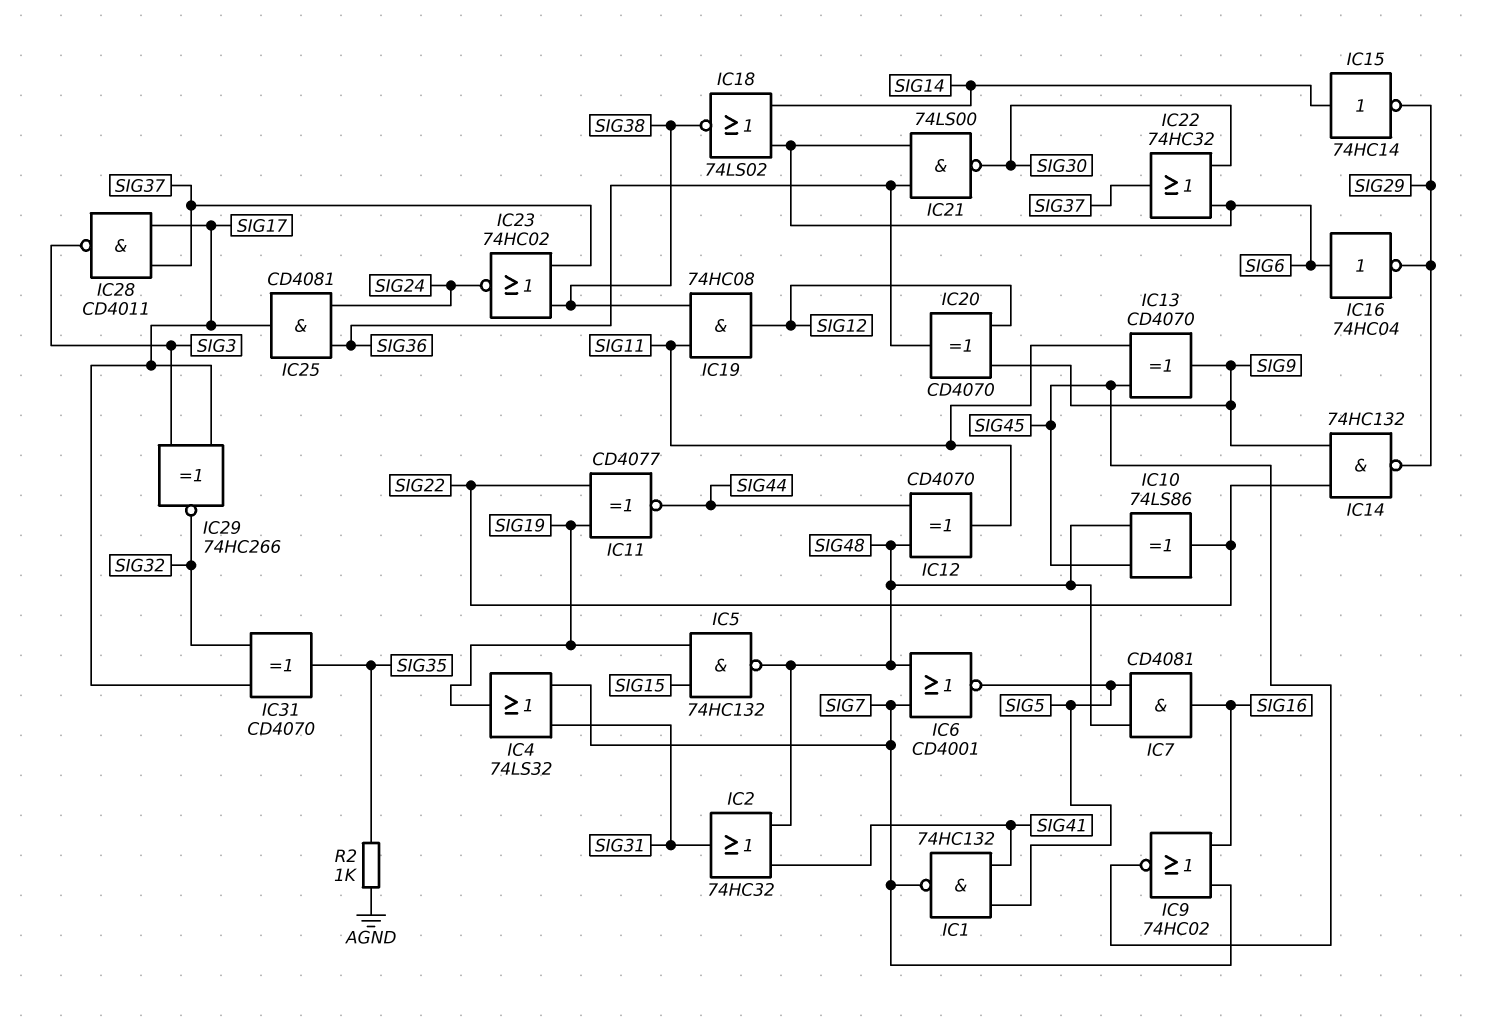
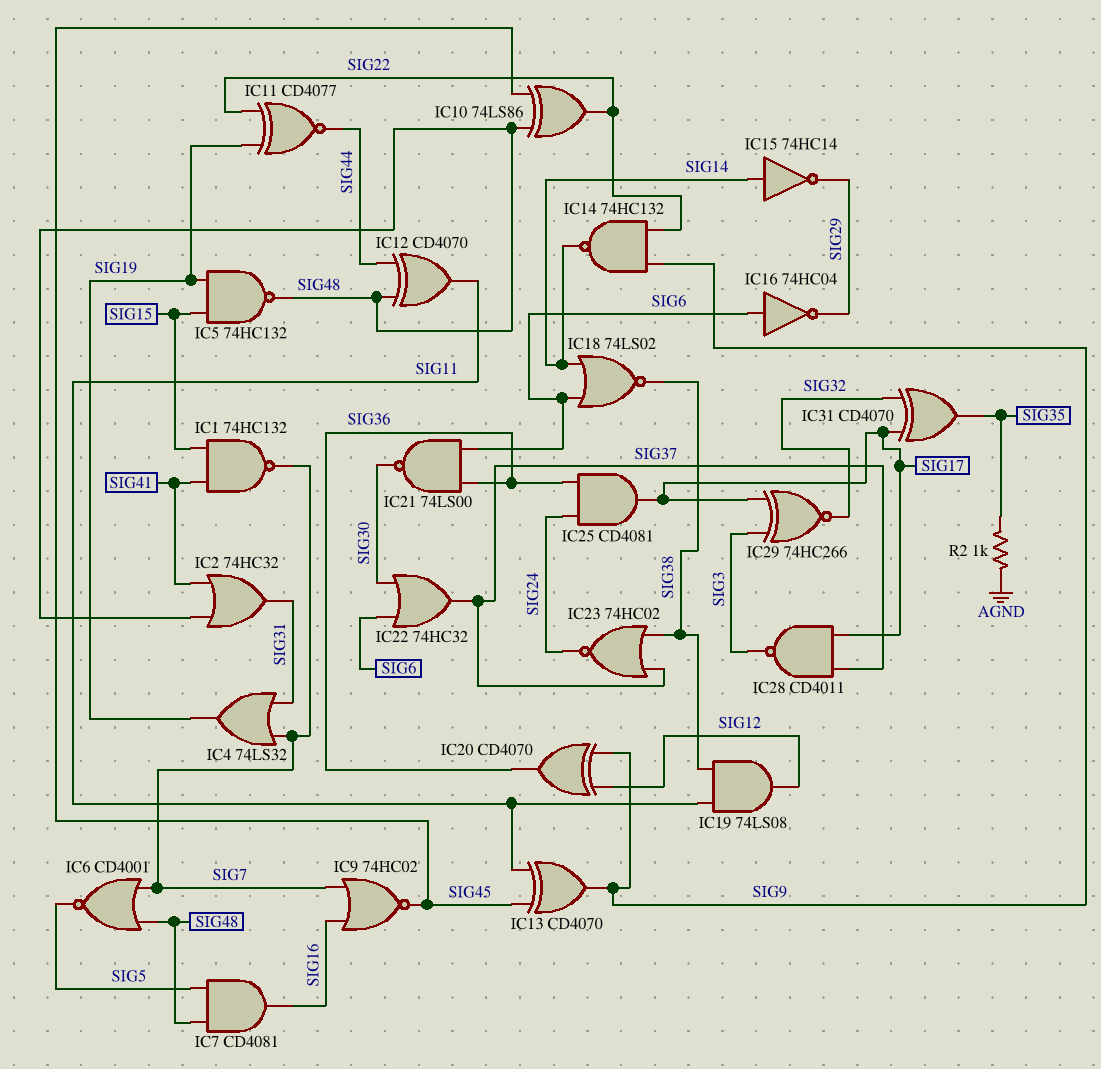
IC1: NAND 74HC132 (in SIG5, in SIG41, out SIG7) -> NAND 74HC132 (in SIG15, in SIG41, out SIG7)
IC14: NAND 74HC132 (in SIG9, in SIG22, out SIG29) -> NAND 74HC132 (in SIG9, in SIG22, out SIG14)
IC19: AND 74HC08 (in SIG11, in SIG38, out SIG12) -> AND 74LS08 (in SIG11, in SIG38, out SIG12)

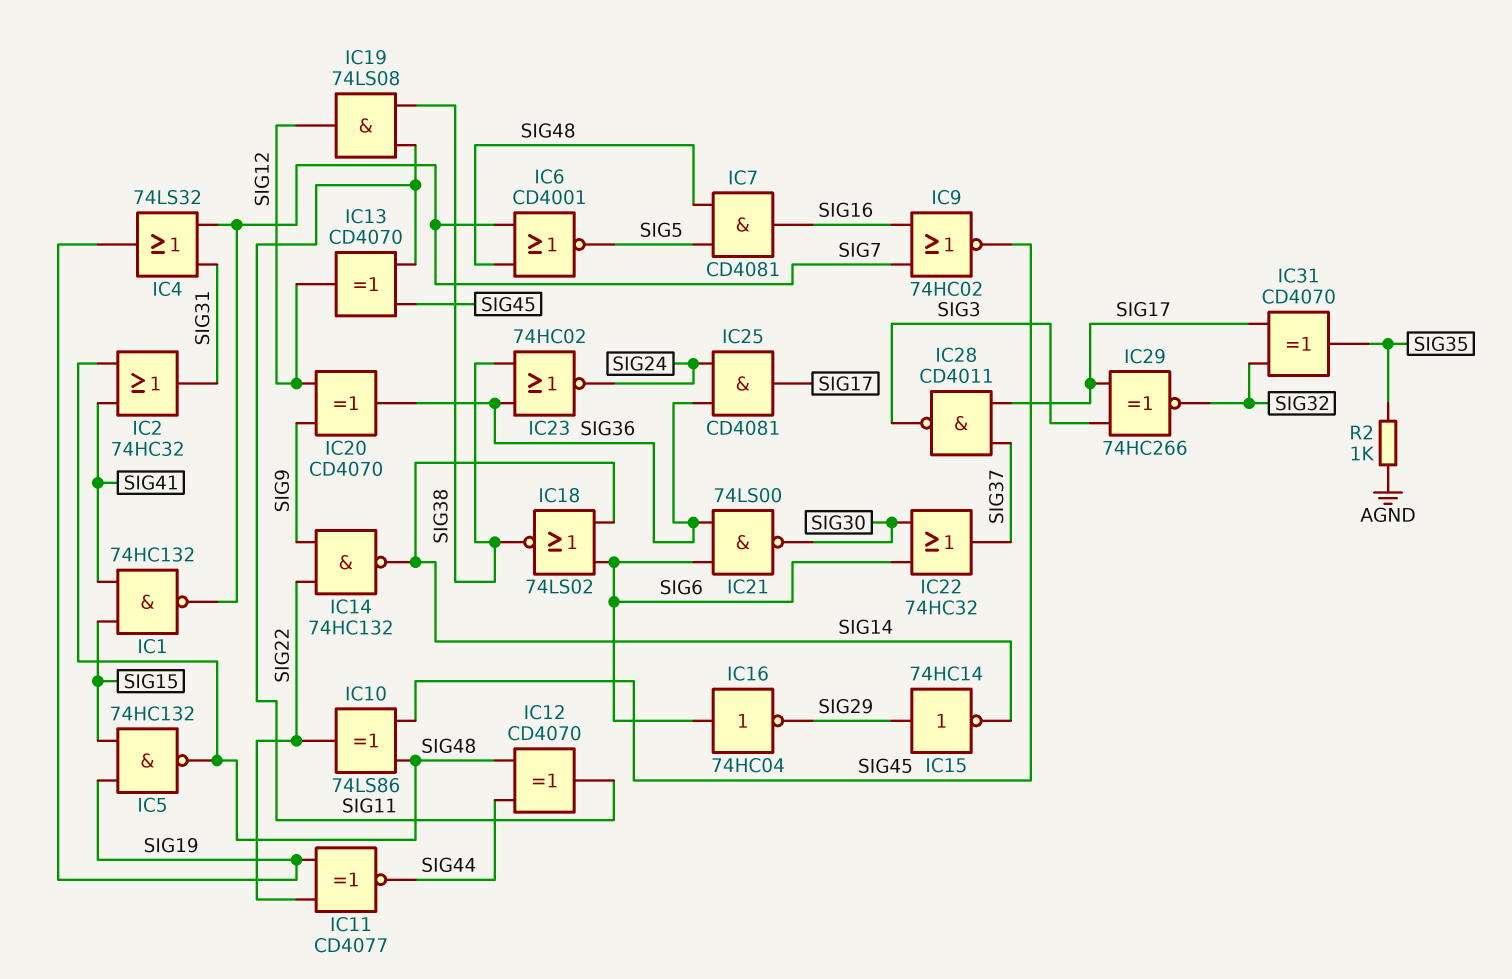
IC13: XOR CD4070 (in SIG11, in SIG45, out SIG9) -> XOR CD4070 (in SIG11, in SIG45, out SIG12)
IC15: NOT 74HC14 (in SIG14, out SIG29) -> NOT 74HC14 (in SIG29, out SIG14)
IC23: NOR 74HC02 (in SIG37, in SIG38, out SIG24) -> NOR 74HC02 (in SIG36, in SIG38, out SIG24)

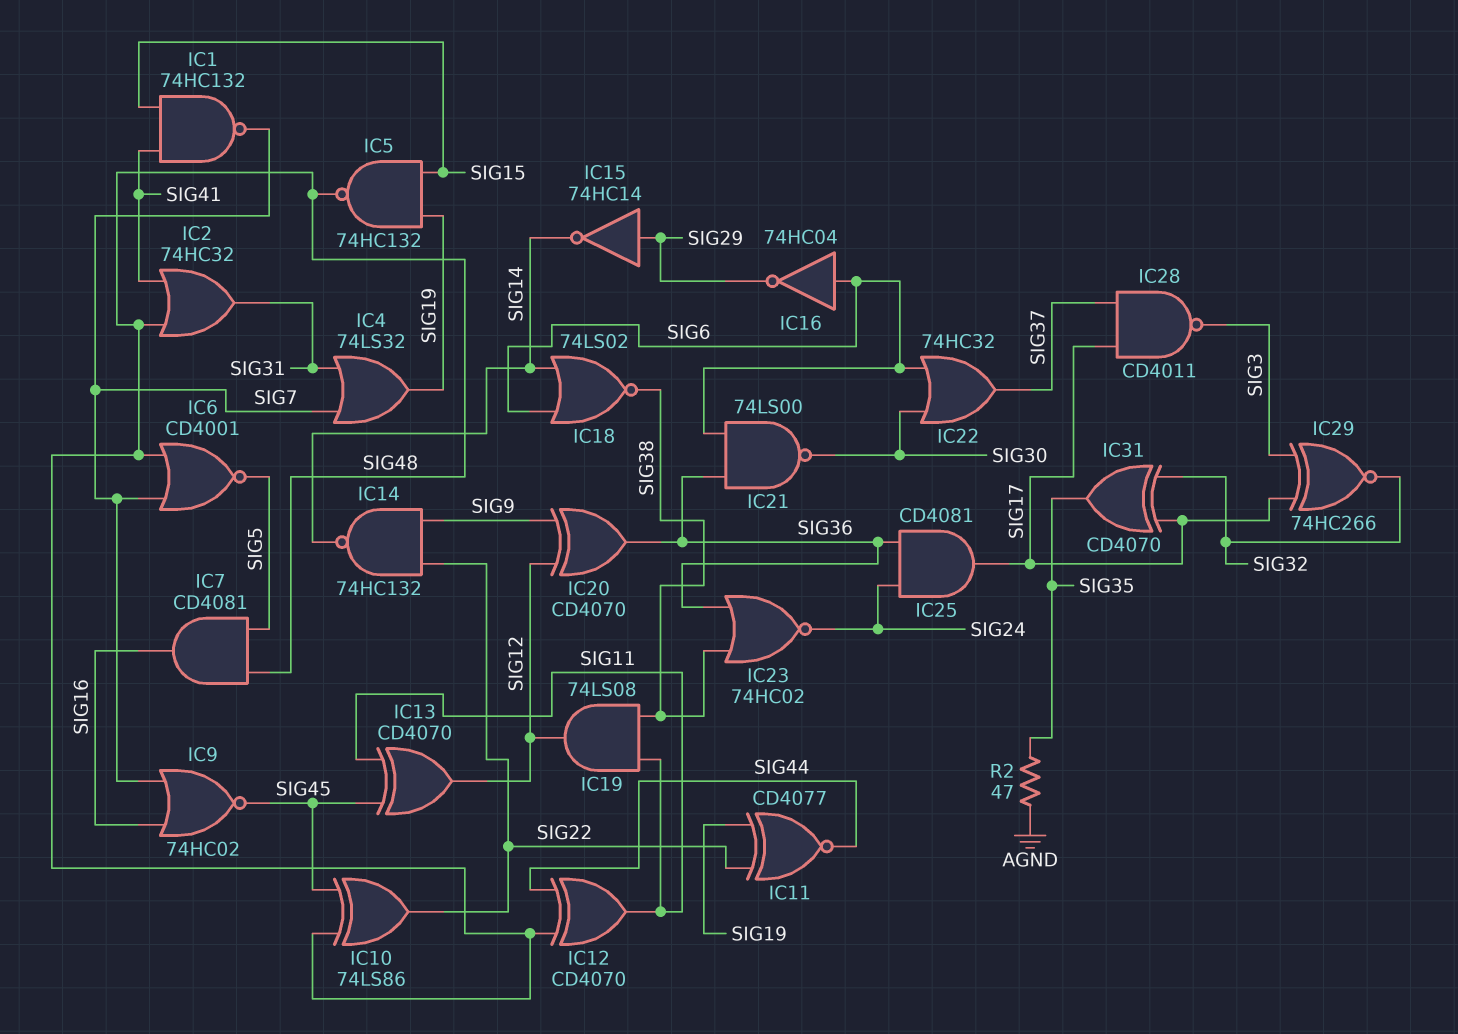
R2: 1k (AGND, SIG35) -> 47 (AGND, SIG35)

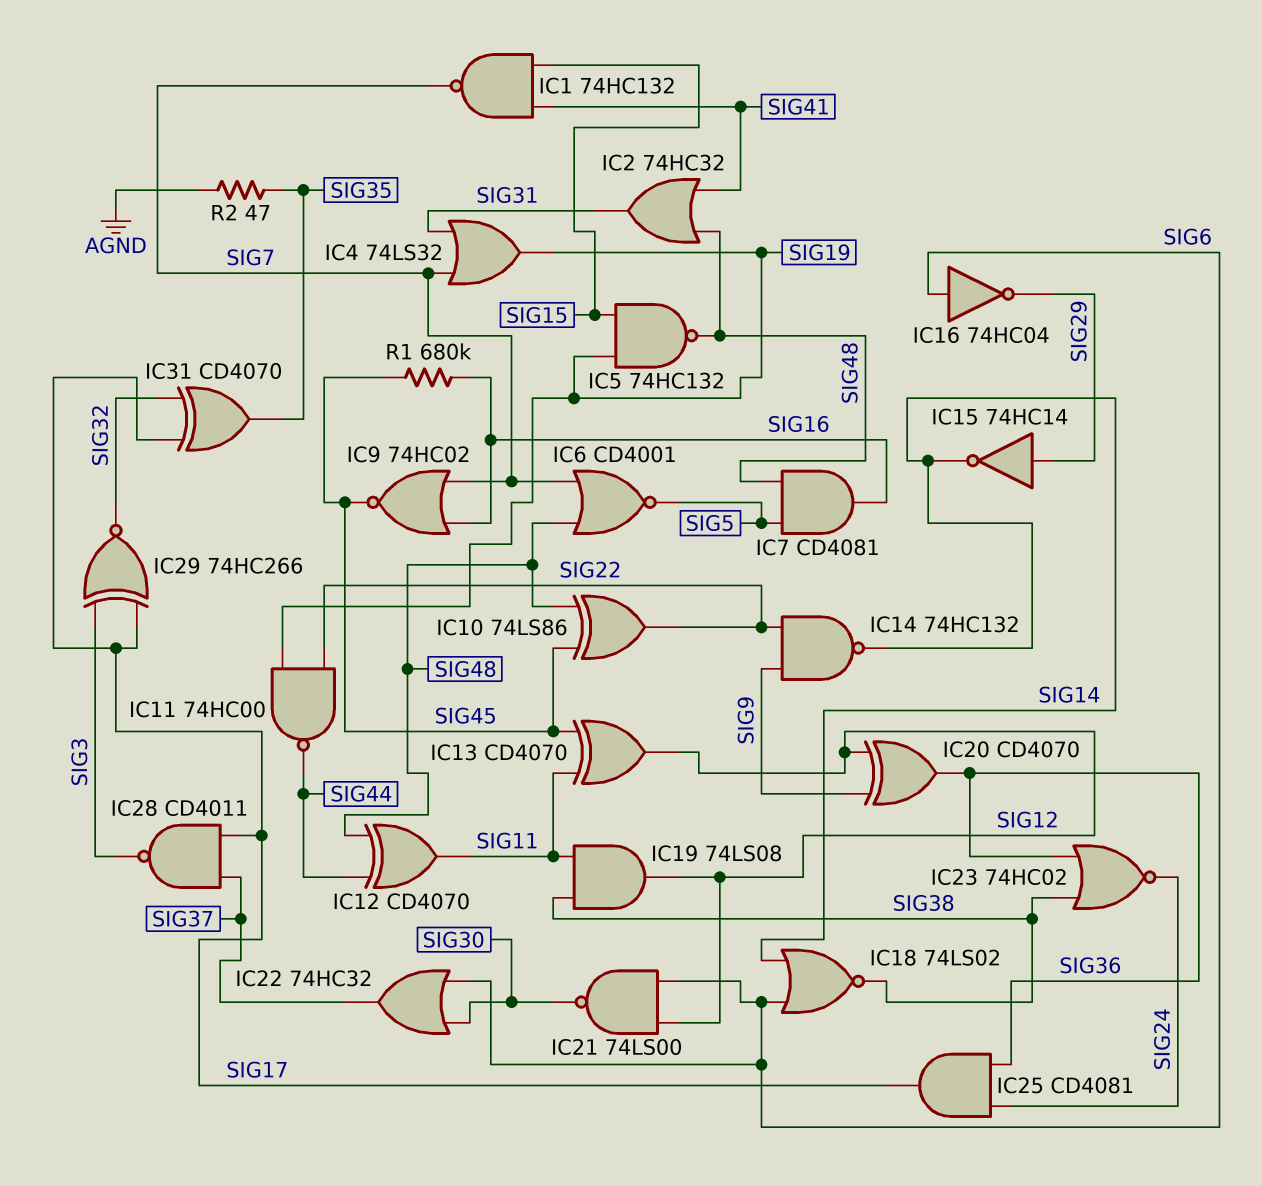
IC11: XNOR CD4077 (in SIG19, in SIG22, out SIG44) -> NAND 74HC00 (in SIG19, in SIG22, out SIG44)
IC21: NAND 74LS00 (in SIG6, in SIG36, out SIG30) -> NAND 74LS00 (in SIG6, in SIG12, out SIG30)
R1: none -> 680k (SIG16, SIG45)

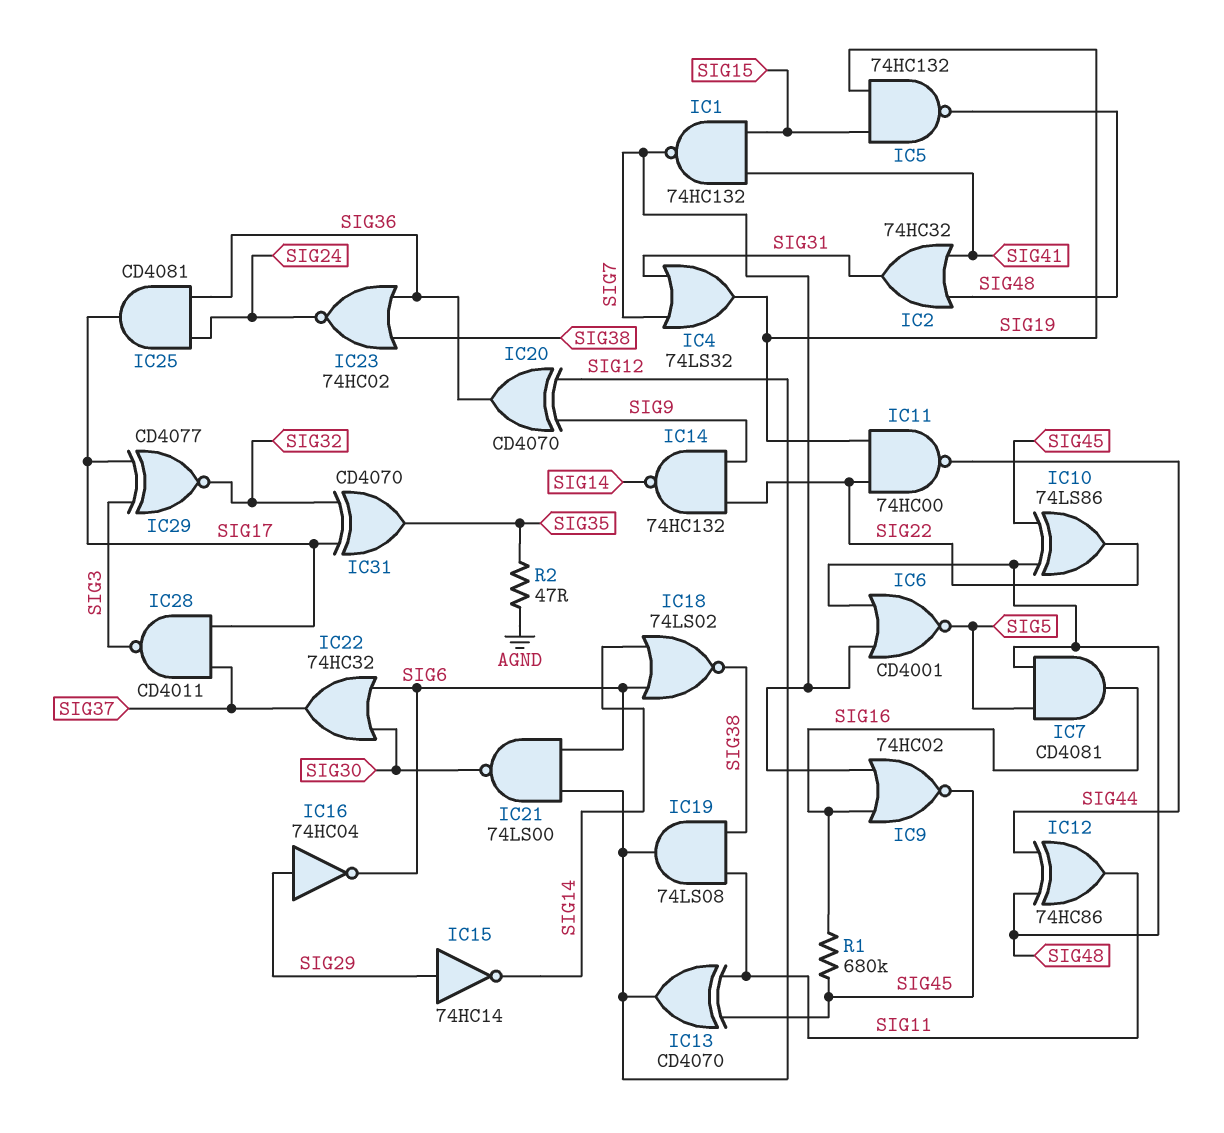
IC12: XOR CD4070 (in SIG44, in SIG48, out SIG11) -> XOR 74HC86 (in SIG44, in SIG48, out SIG11)
IC16: NOT 74HC04 (in SIG6, out SIG29) -> NOT 74HC04 (in SIG29, out SIG6)
IC29: XNOR 74HC266 (in SIG3, in SIG17, out SIG32) -> XNOR CD4077 (in SIG3, in SIG17, out SIG32)

